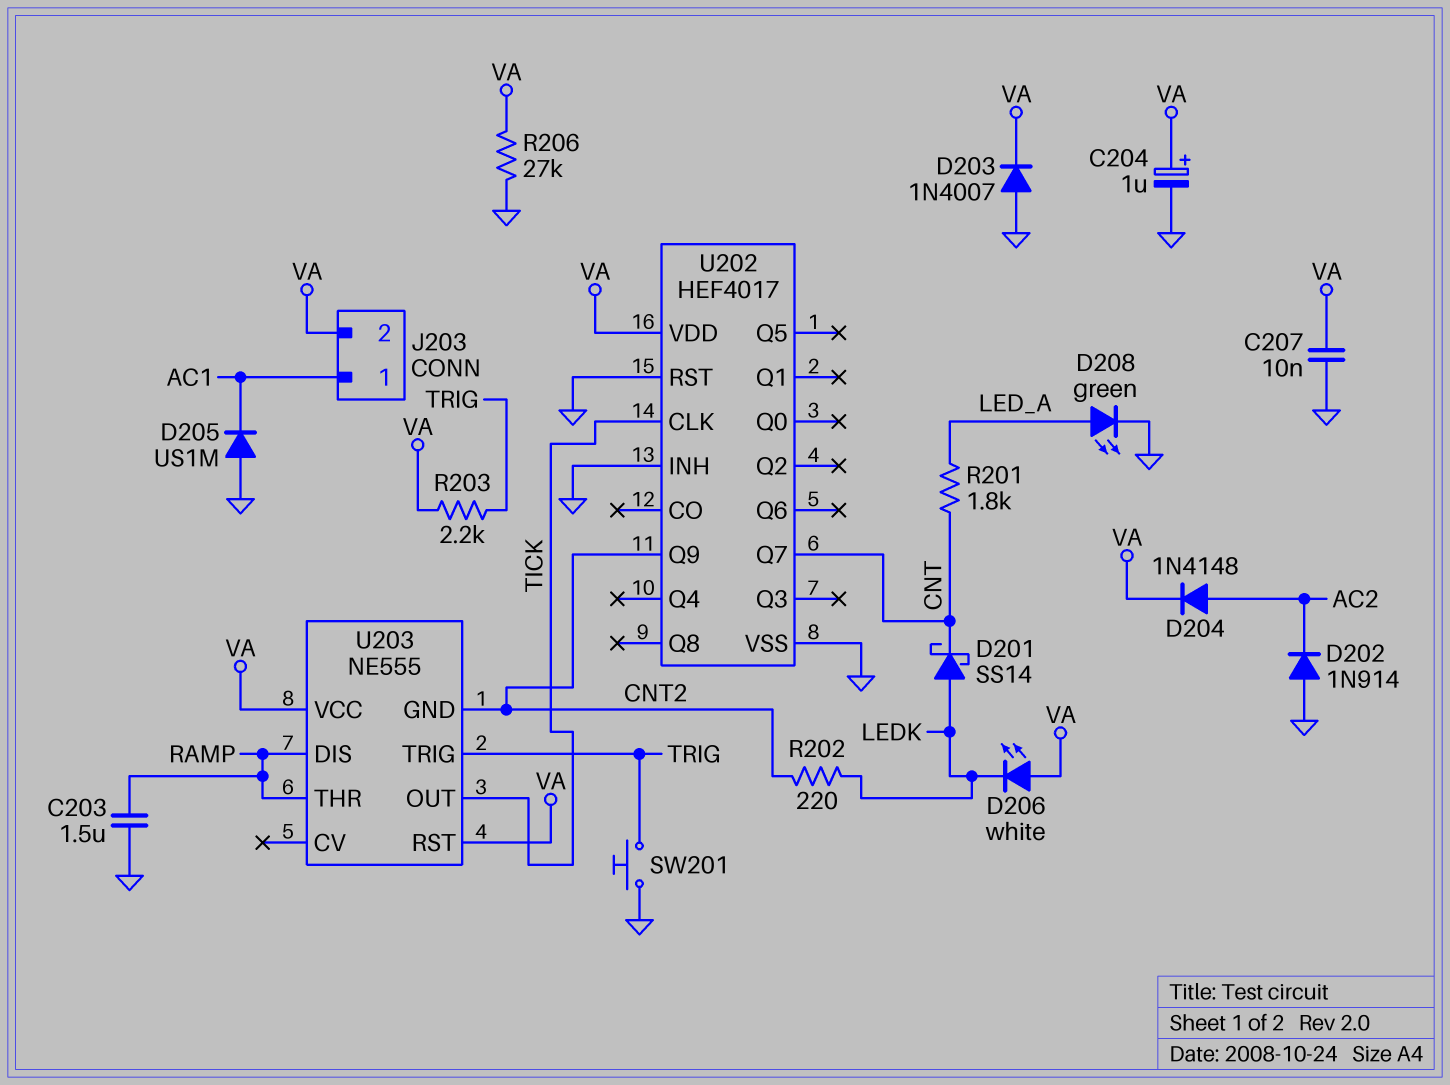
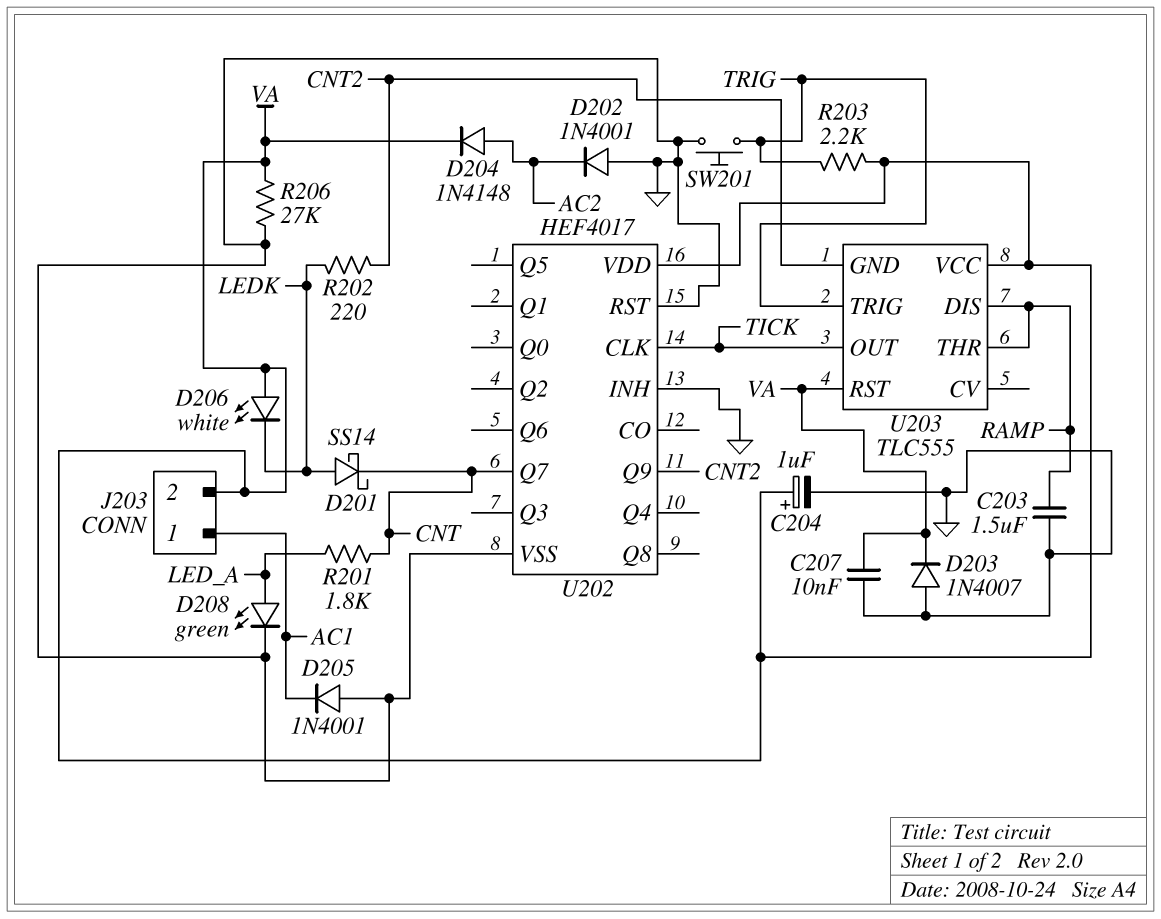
D202: diode 1N914 (A GND, K AC2) -> diode 1N4001 (A GND, K AC2)
D205: diode US1M (A GND, K AC1) -> diode 1N4001 (A GND, K AC1)
U203: NE555 -> TLC555

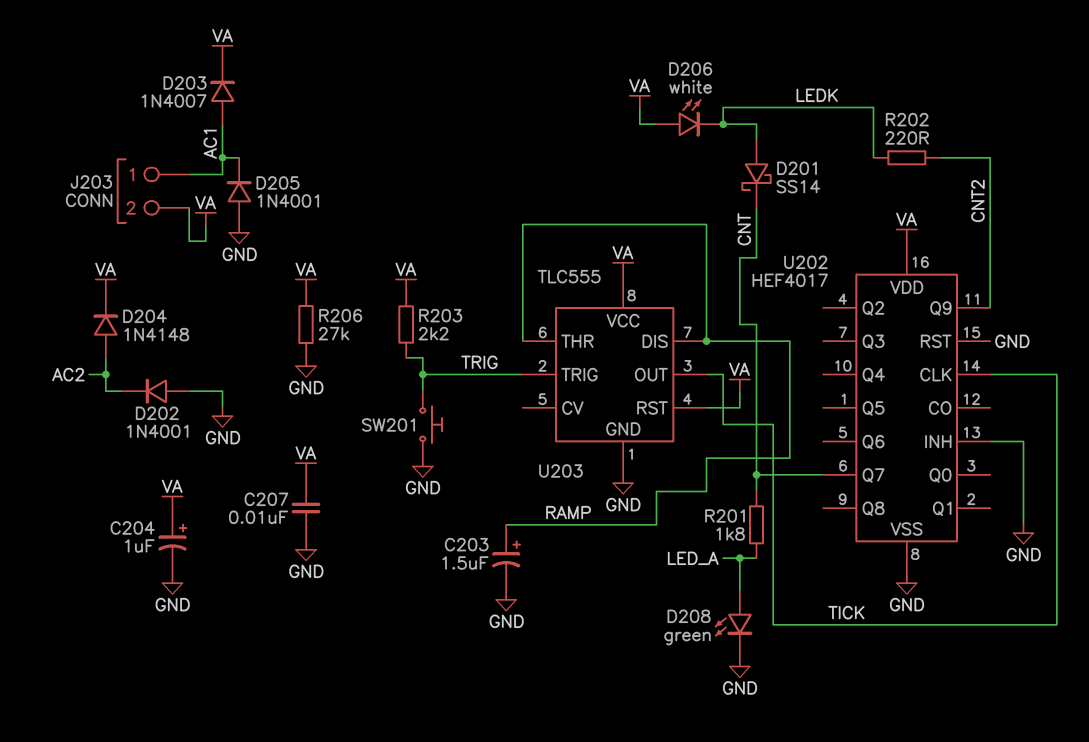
C203: 1.5uF (GND, RAMP) -> 1.5uF (plus RAMP, minus GND)
D203: diode 1N4007 (A GND, K VA) -> diode 1N4007 (A AC1, K VA)
U203 pin GND: CNT2 -> GND

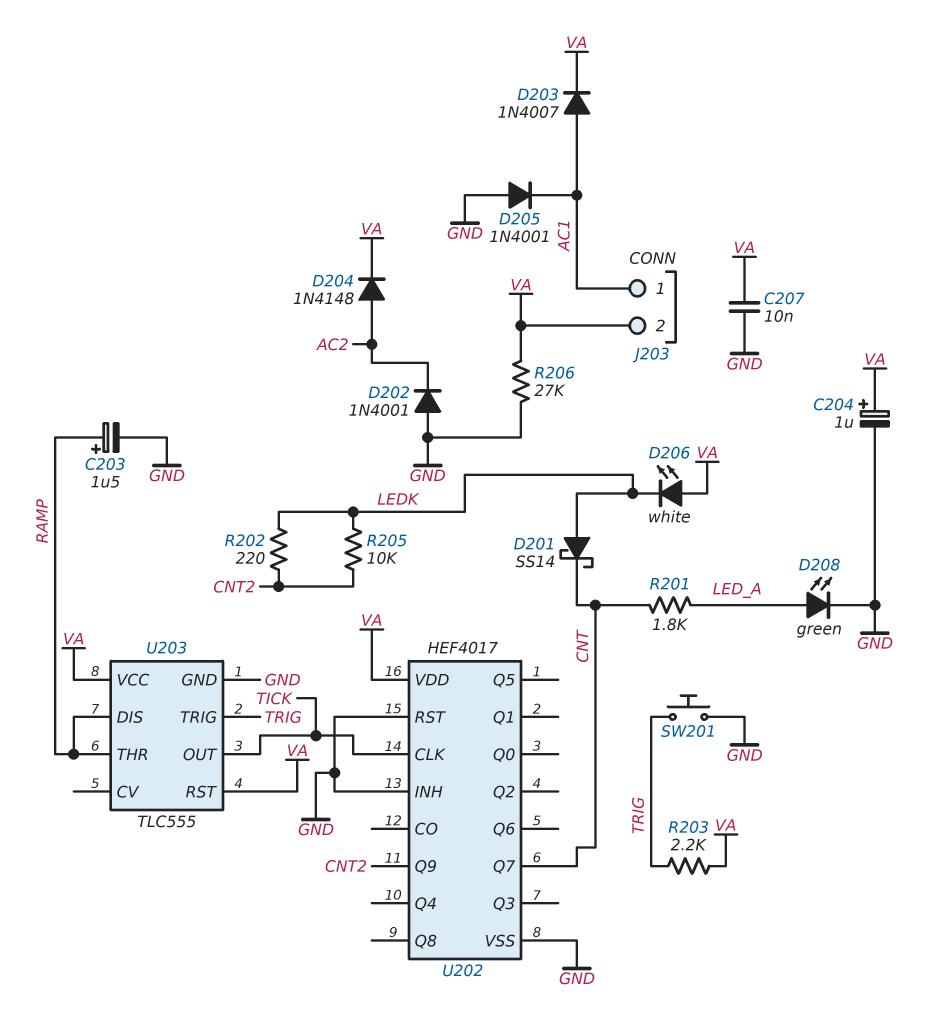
R205: none -> 10k (CNT2, LEDK)

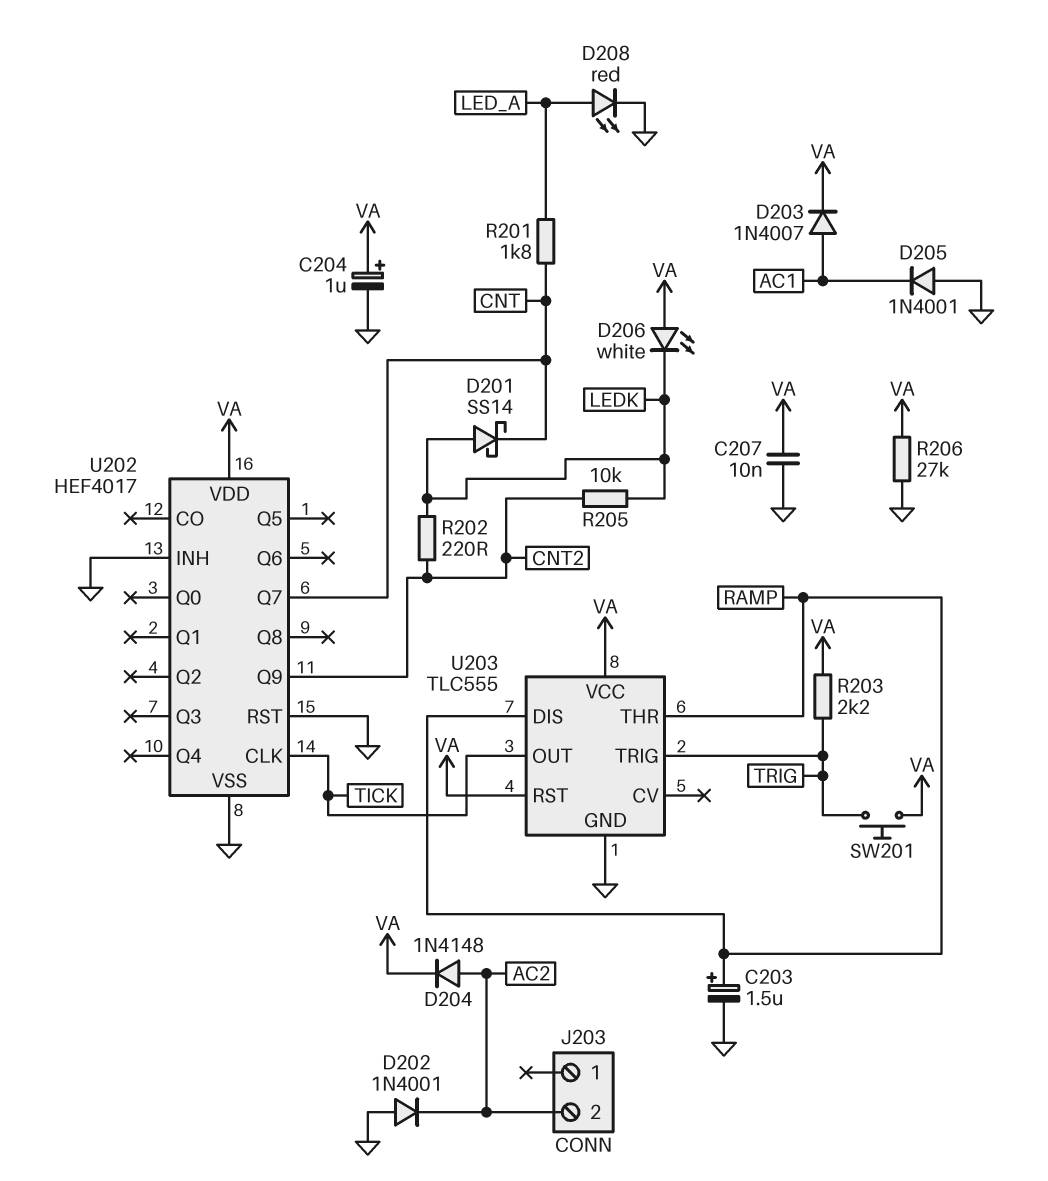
D208: LED green (A LED_A, K GND) -> LED red (A LED_A, K GND)
J203 pin 1: AC1 -> none
J203 pin 2: VA -> AC2
SW201: button (GND, TRIG) -> button (TRIG, VA)

